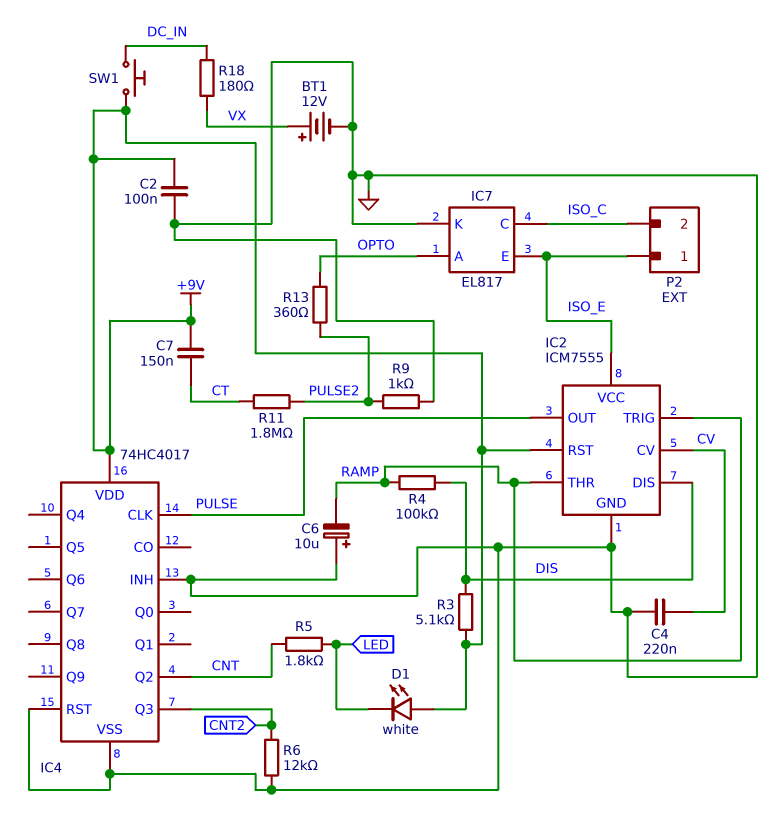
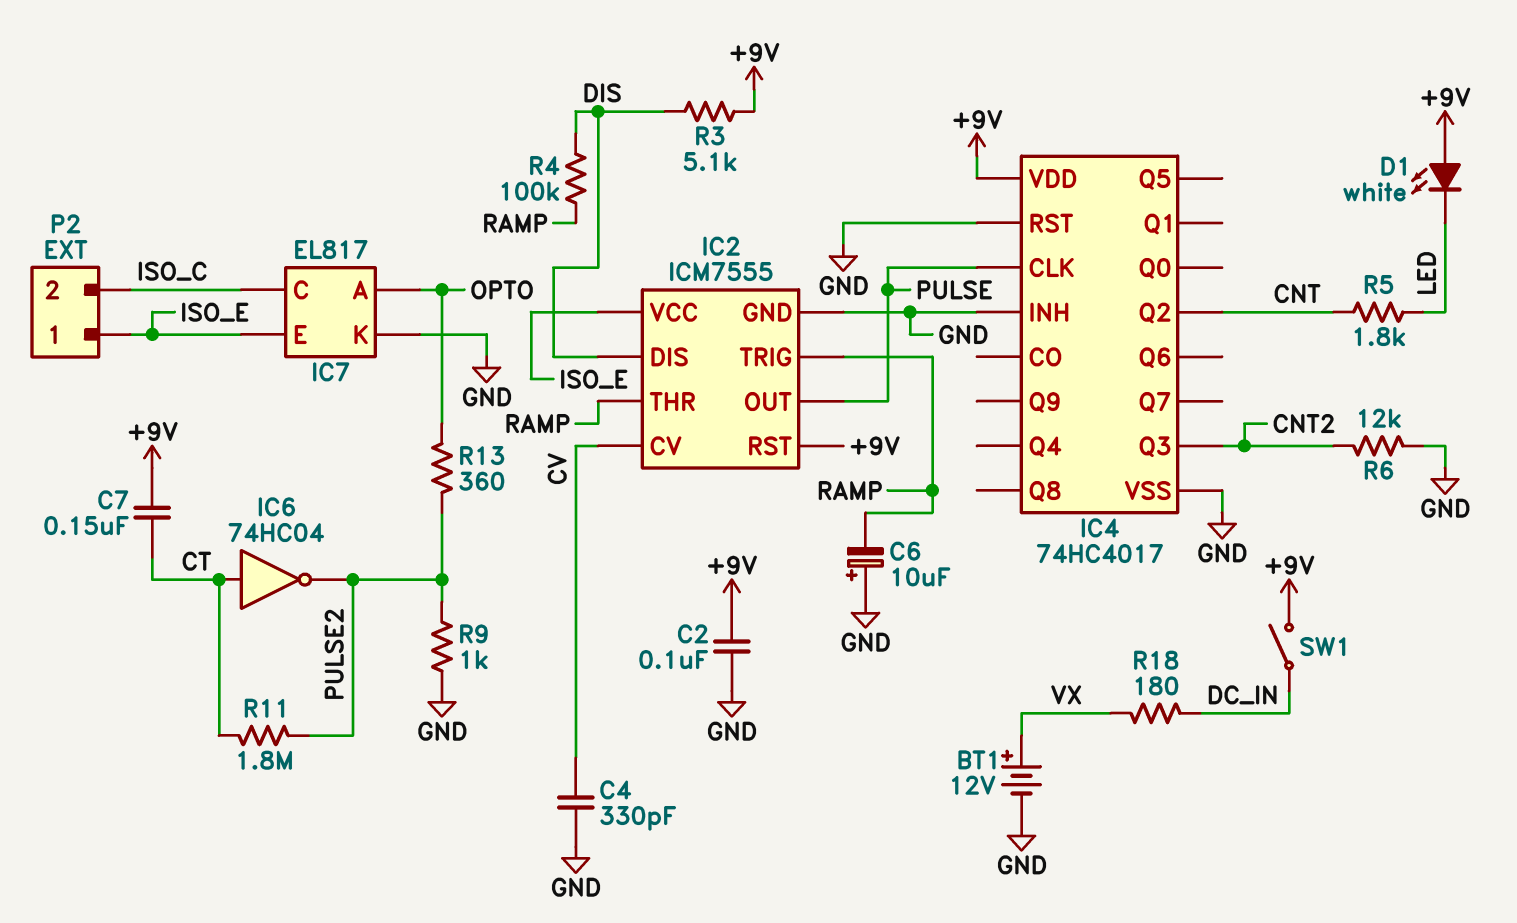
C4: 220nF (CV, GND) -> 330pF (CV, GND)
IC6: none -> NOT 74HC04 (in CT, out PULSE2)
SW1: button (+9V, DC_IN) -> switch (+9V, DC_IN)

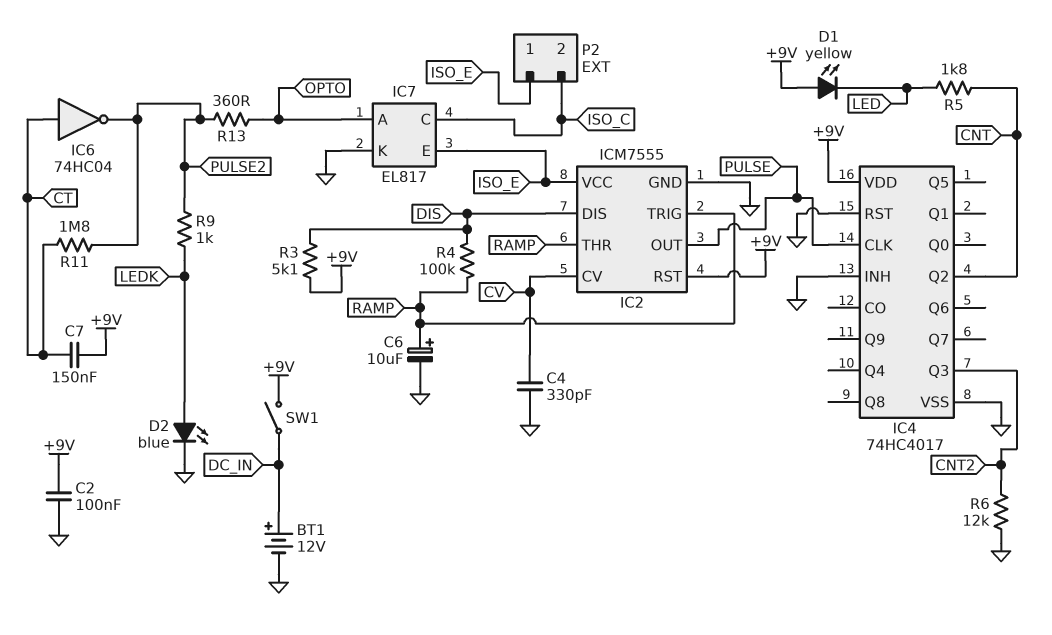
BT1: 12V (plus VX, minus GND) -> 12V (plus DC_IN, minus GND)
C6: 10uF (plus GND, minus RAMP) -> 10uF (plus RAMP, minus GND)
D1: LED white (A +9V, K LED) -> LED yellow (A +9V, K LED)
D2: none -> LED blue (A LEDK, K GND)
R9: 1k (GND, PULSE2) -> 1k (LEDK, PULSE2)
R18: 180 (DC_IN, VX) -> none

